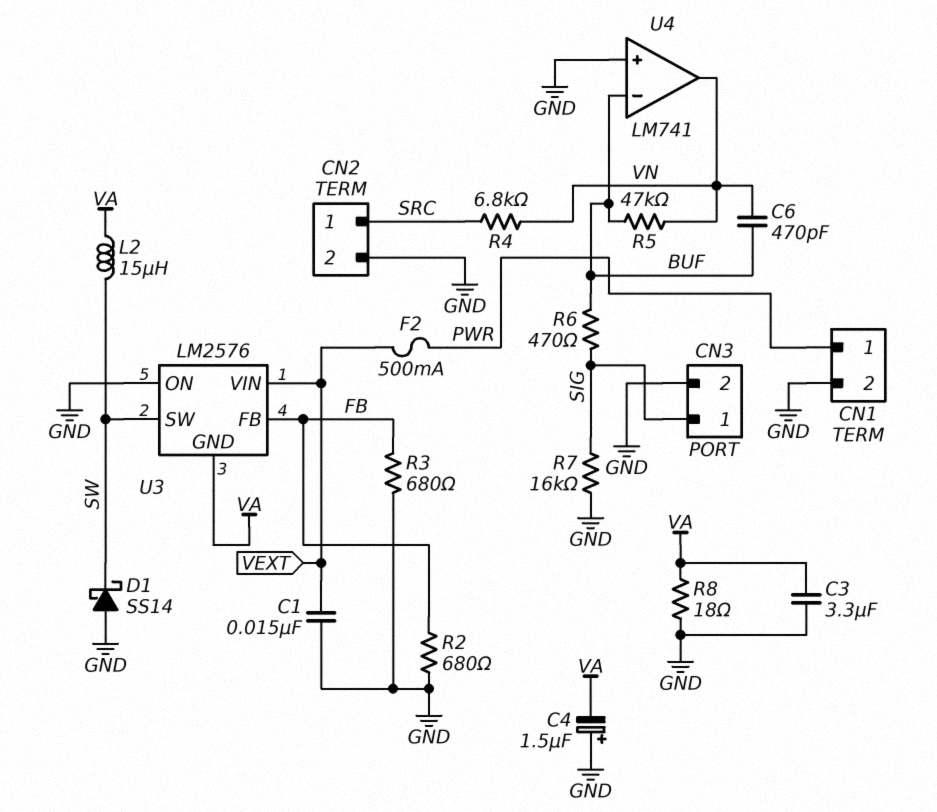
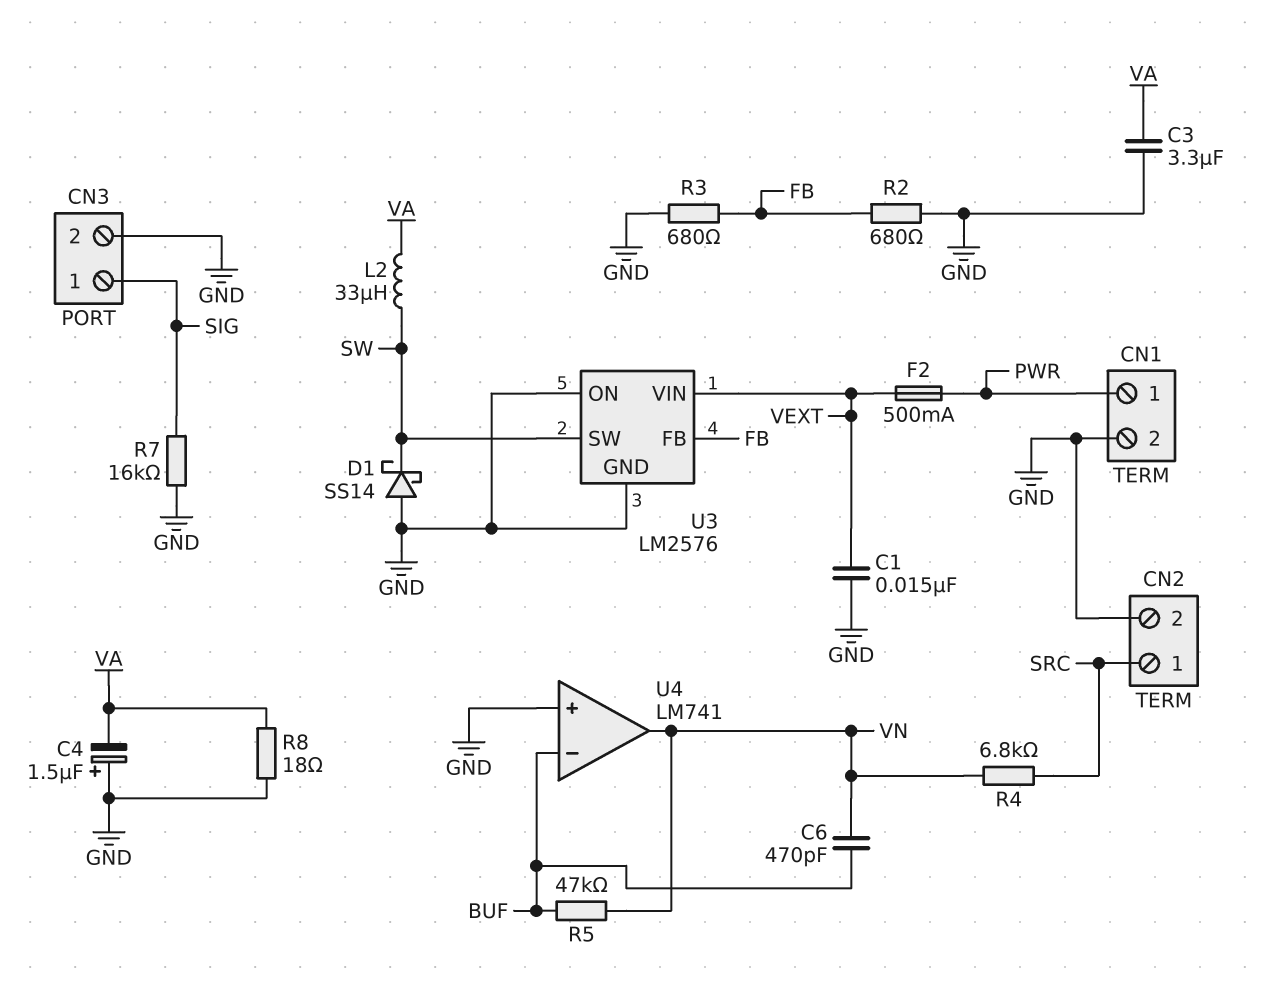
L2: 15uH (SW, VA) -> 33uH (SW, VA)
R6: 470 (BUF, SIG) -> none
U3 pin GND: VA -> GND

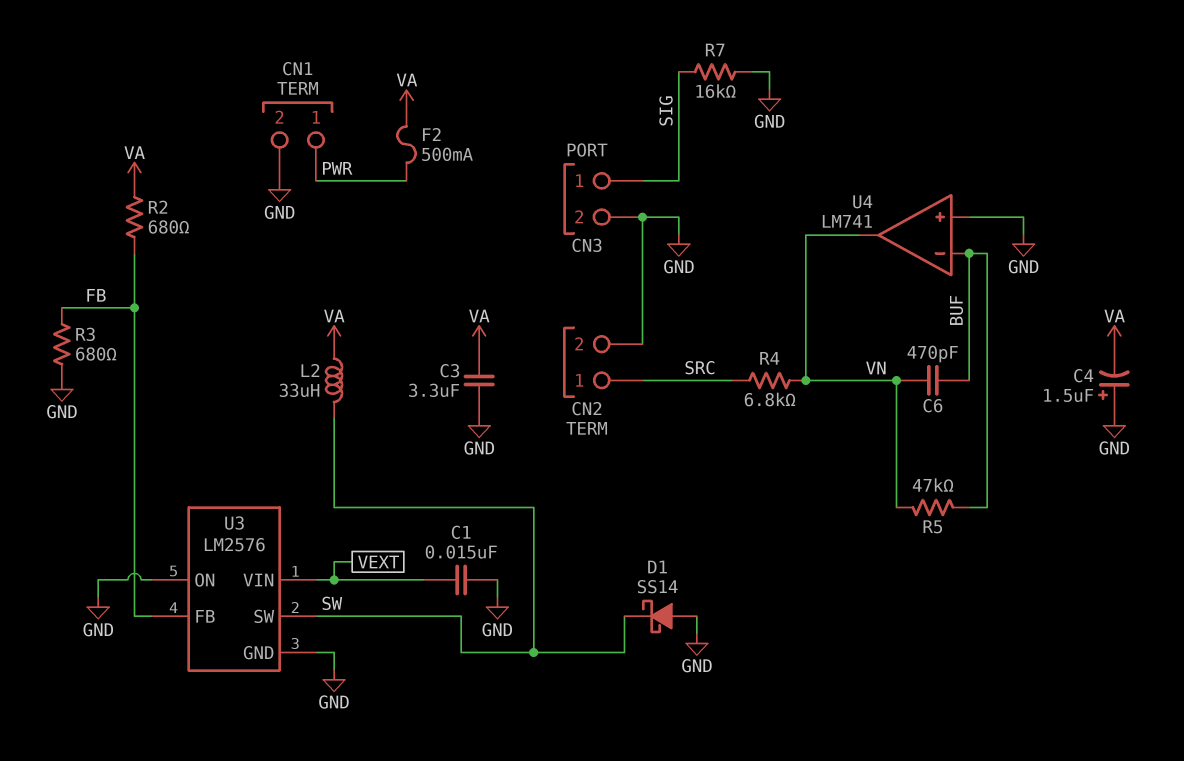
F2: 500mA (PWR, VEXT) -> 500mA (PWR, VA)
R2: 680 (FB, GND) -> 680 (FB, VA)
R8: 18 (GND, VA) -> none

